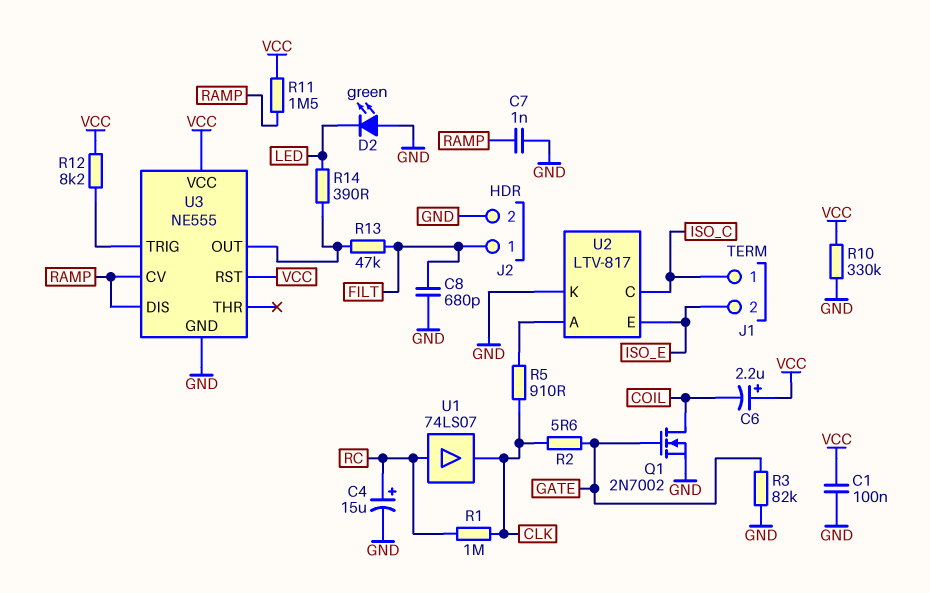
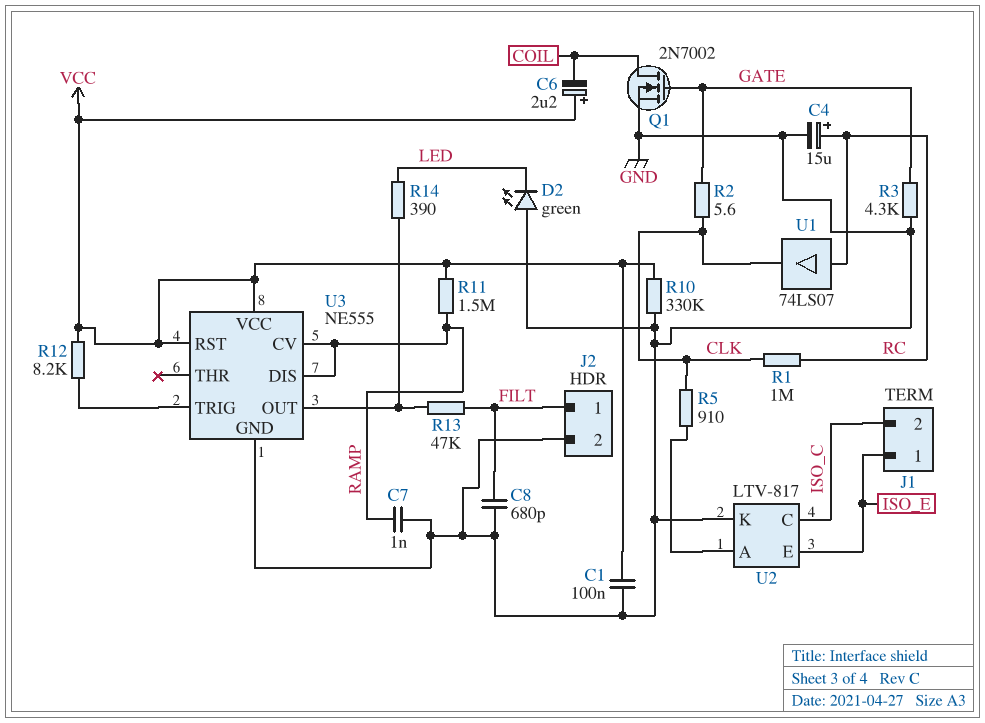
J1 pin 1: ISO_C -> ISO_E
J1 pin 2: ISO_E -> ISO_C
R3: 82k (GATE, GND) -> 4.3k (GATE, GND)

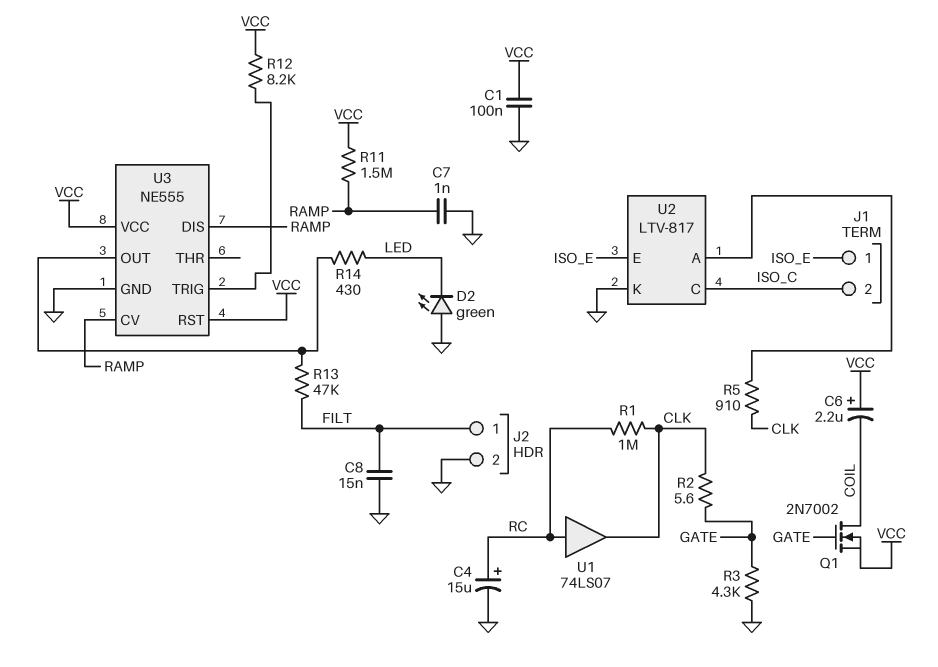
C8: 680pF (FILT, GND) -> 15nF (FILT, GND)
Q1: NMOS 2N7002 (G GATE, D COIL, S GND) -> NMOS 2N7002 (G GATE, D COIL, S VCC)
R10: 330k (GND, VCC) -> none
R14: 390 (LED, U3/OUT) -> 430 (LED, U3/OUT)

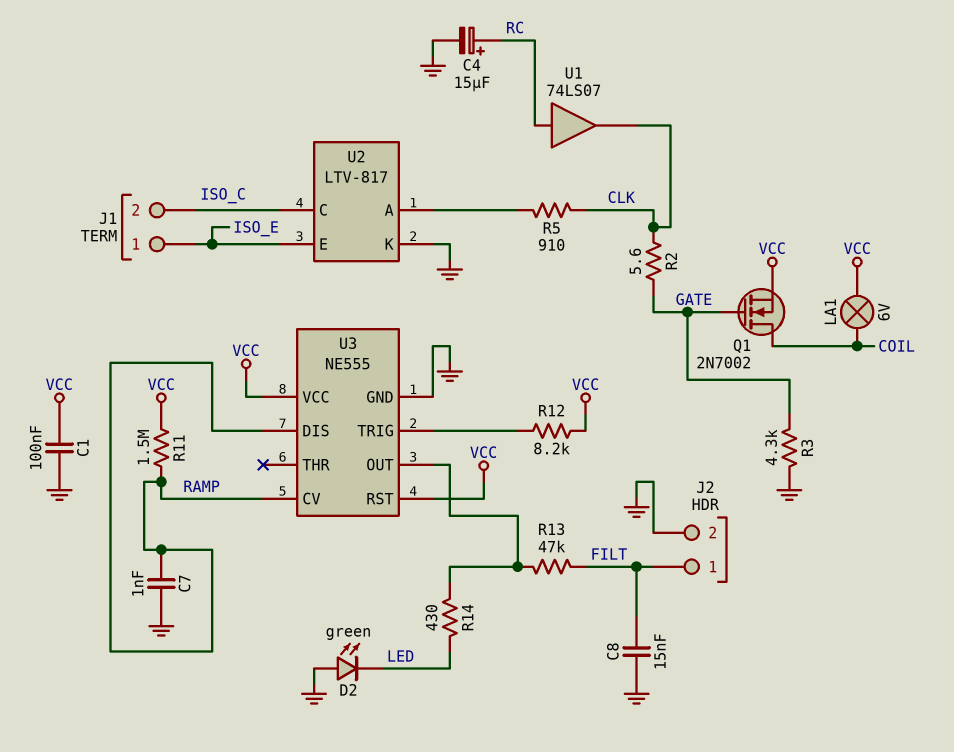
C6: 2.2uF (plus VCC, minus COIL) -> none
LA1: none -> lamp 6V (COIL, VCC)
R1: 1M (CLK, RC) -> none

